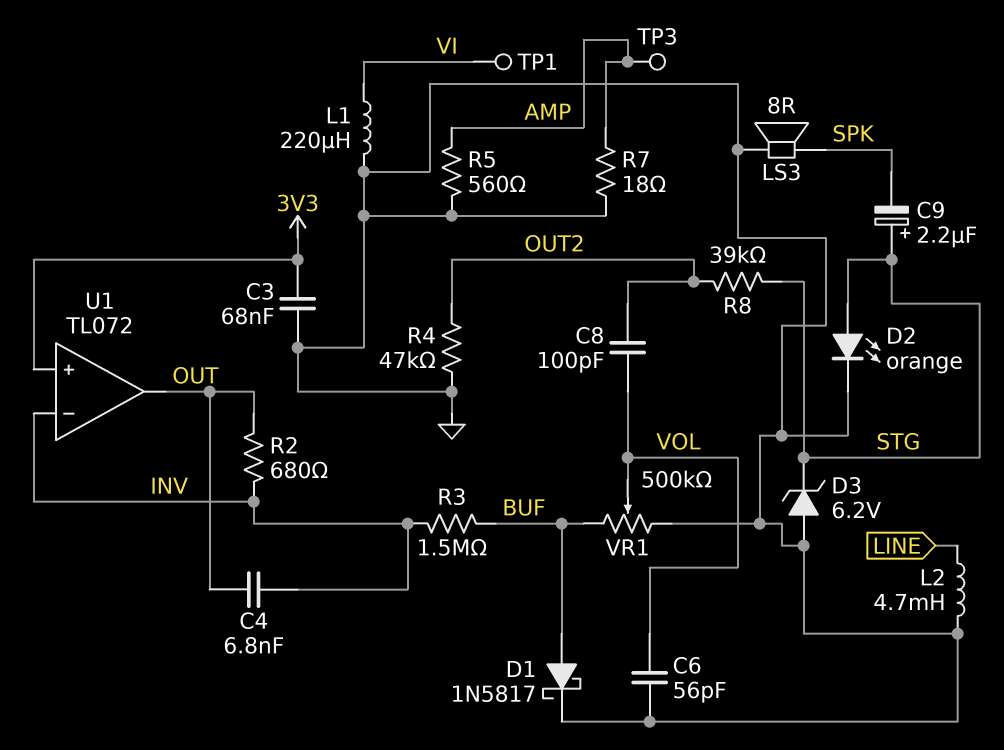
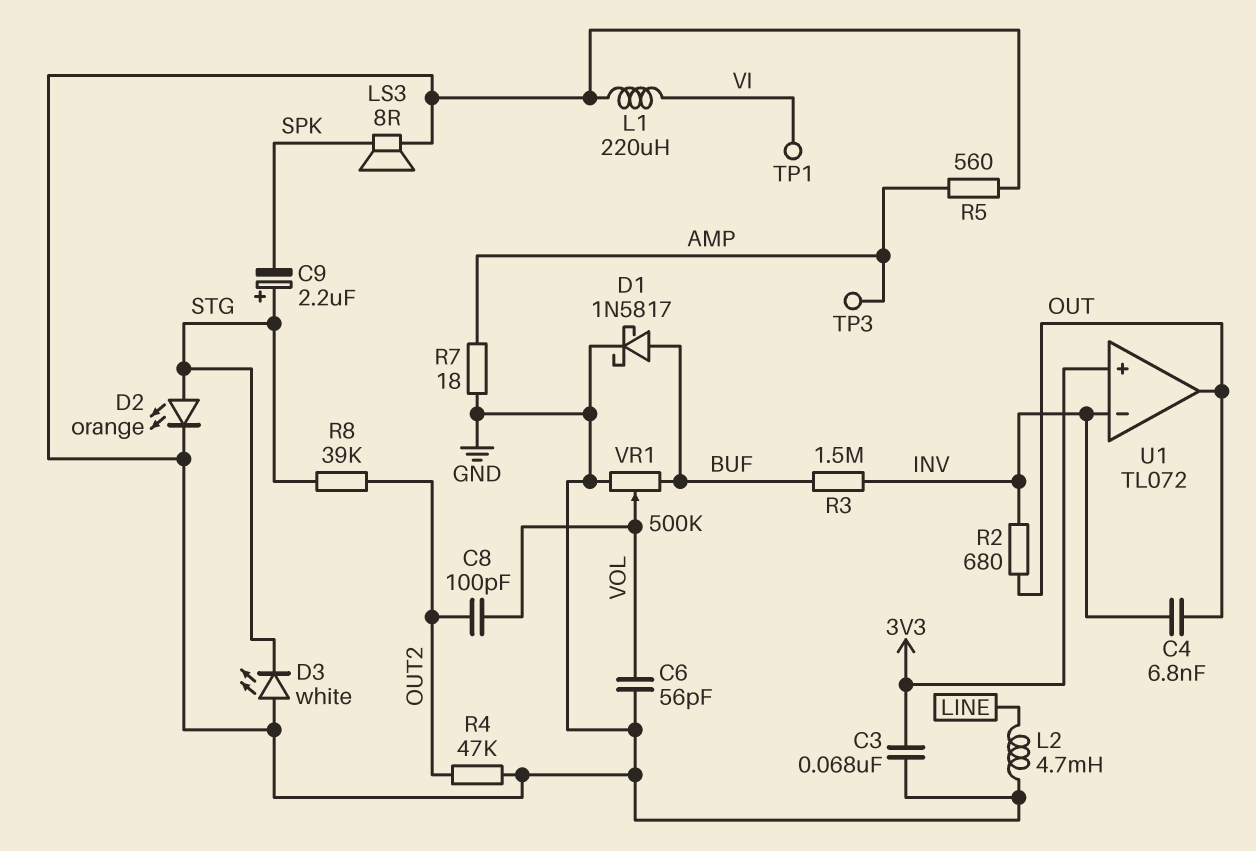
D3: zener 6.2V (A GND, K STG) -> LED white (A GND, K STG)

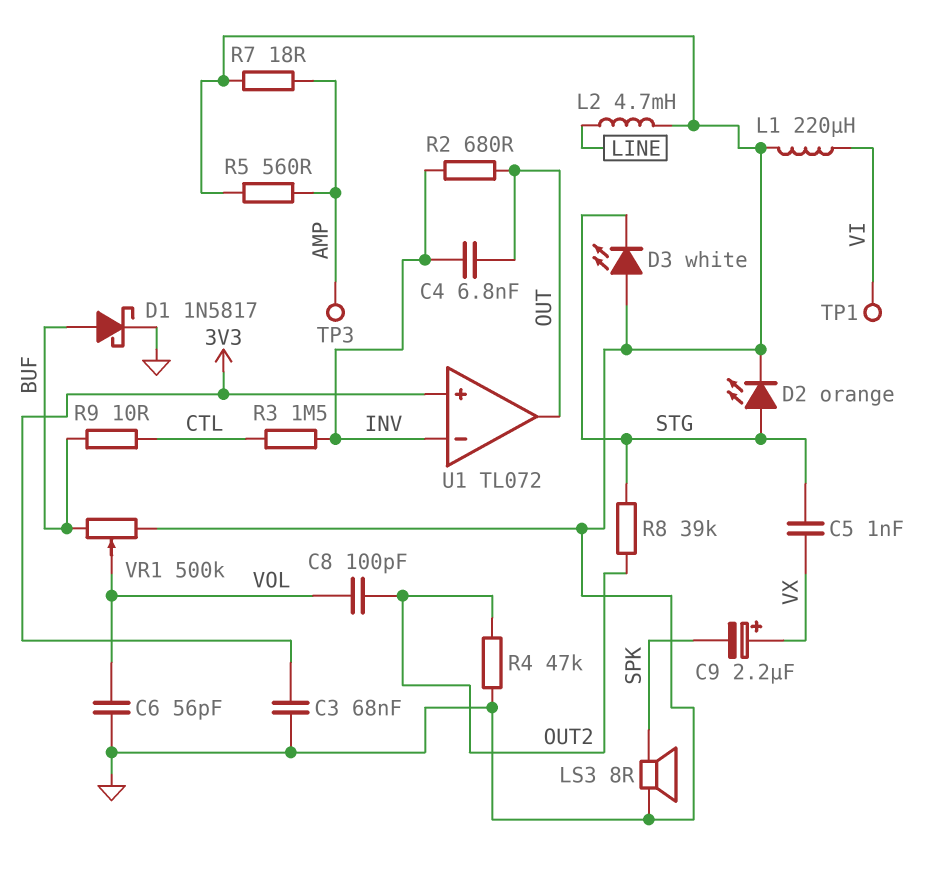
C5: none -> 1nF (STG, VX)
C9: 2.2uF (plus STG, minus SPK) -> 2.2uF (plus VX, minus SPK)
R3: 1.5M (BUF, INV) -> 1.5M (CTL, INV)
R9: none -> 10 (BUF, CTL)

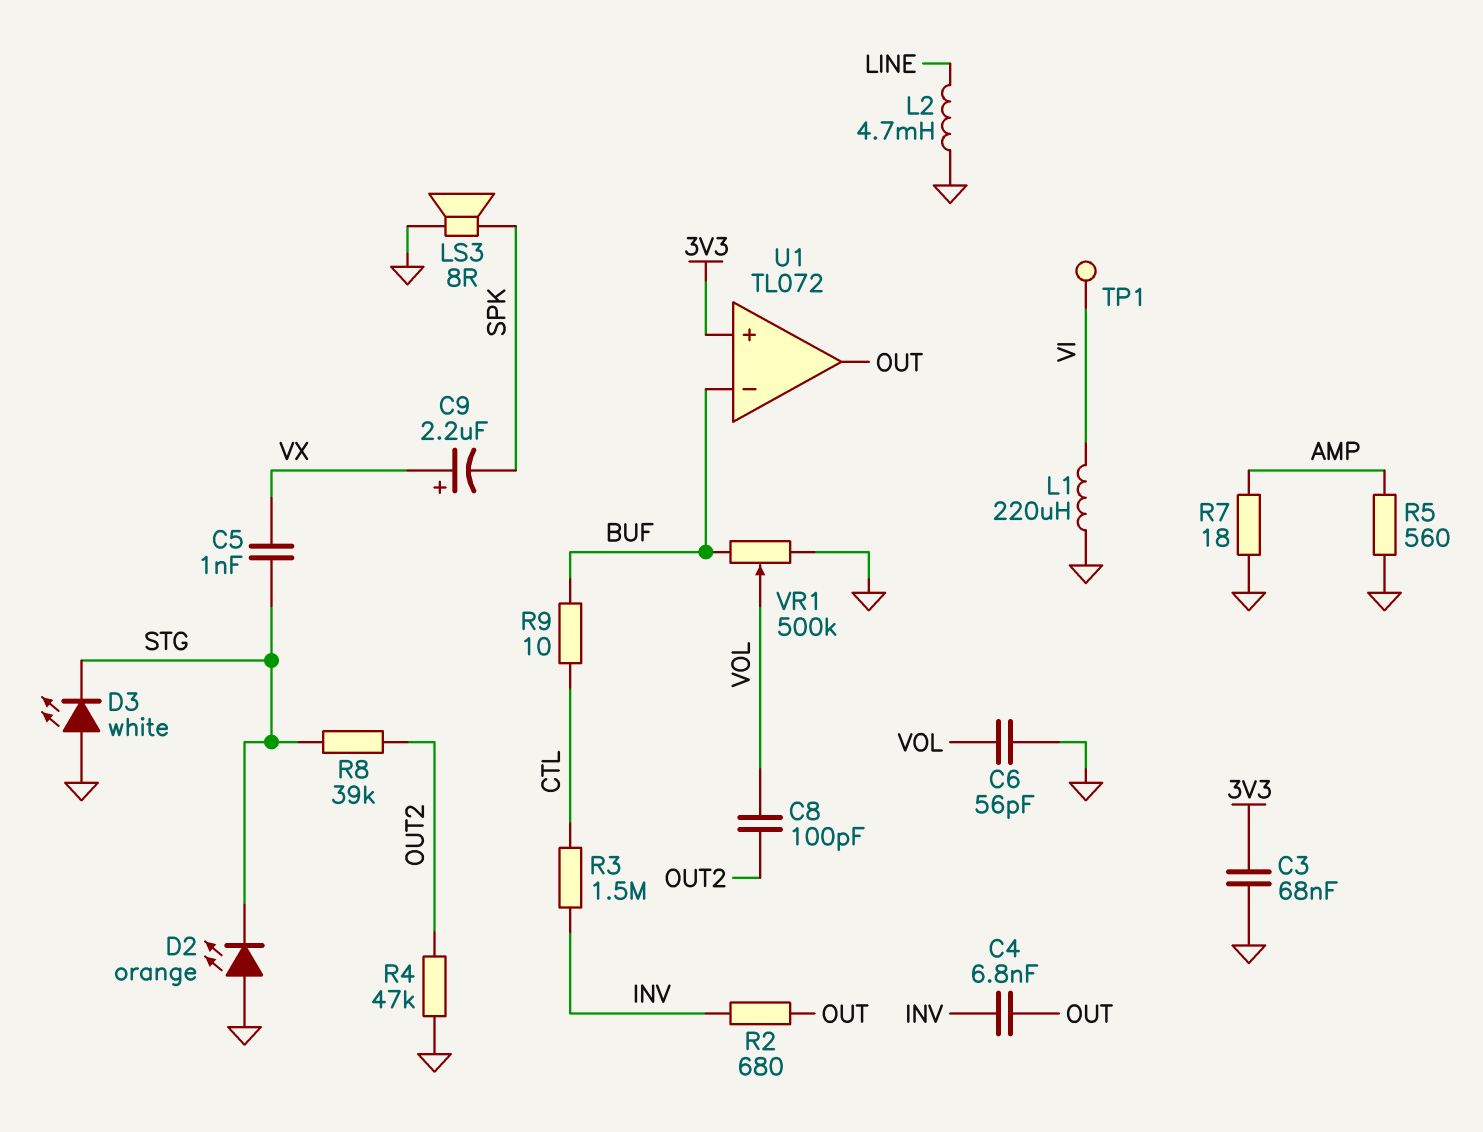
D1: schottky 1N5817 (A BUF, K GND) -> none
D2: LED orange (A STG, K GND) -> LED orange (A GND, K STG)
TP3: test point (AMP) -> none
U1 pin in-: INV -> BUF

